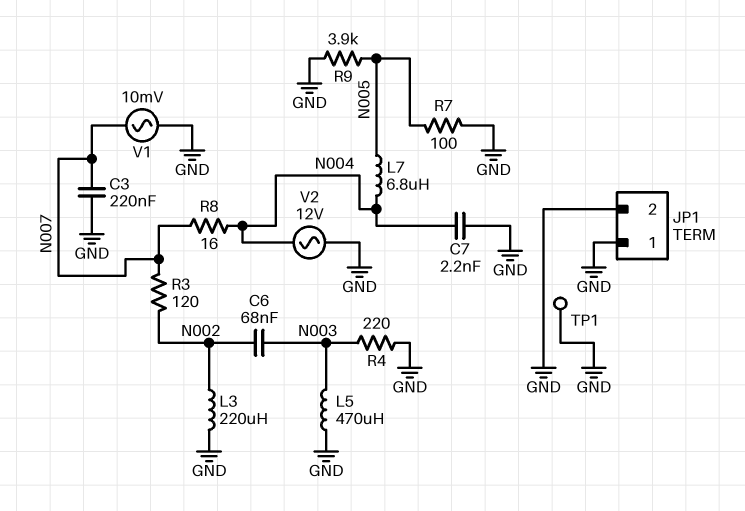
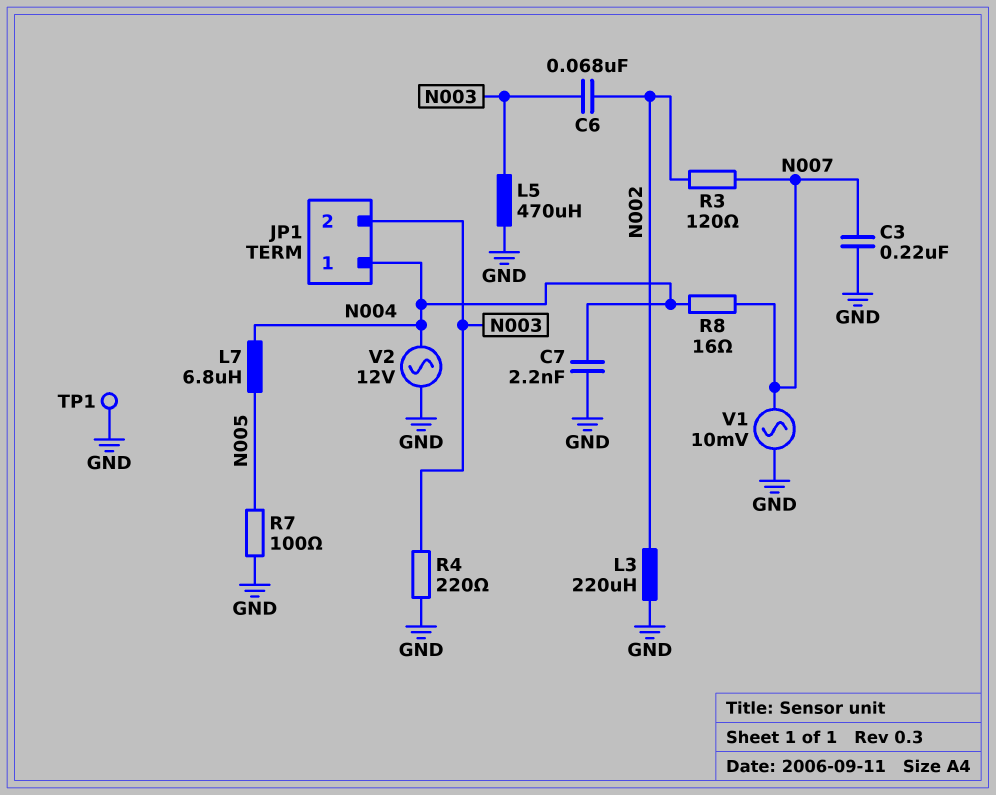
JP1 pin 1: GND -> N004
JP1 pin 2: GND -> N003
R9: 3.9k (GND, N005) -> none

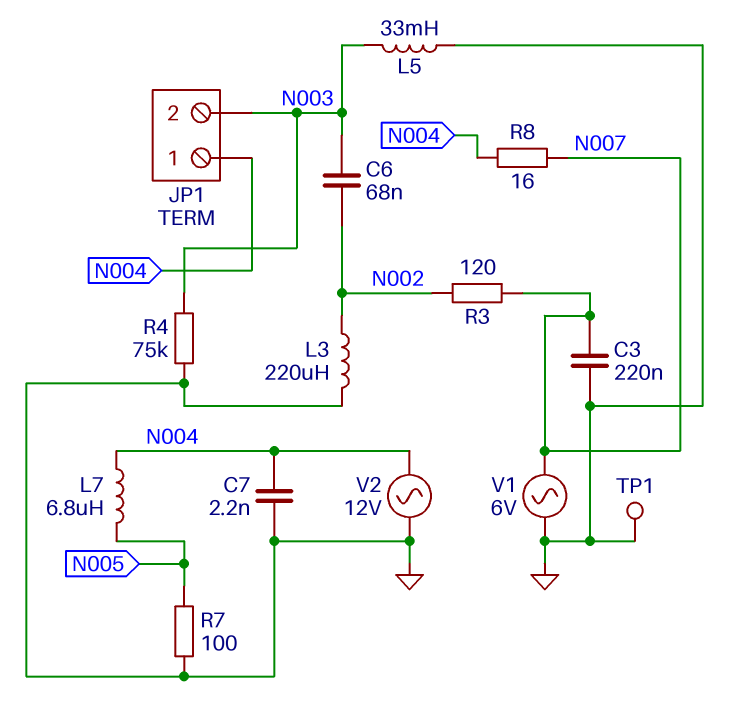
L5: 470uH (GND, N003) -> 33mH (GND, N003)
R4: 220 (GND, N003) -> 75k (GND, N003)
V1: AC 10mV (GND, N007) -> AC 6V (GND, N007)

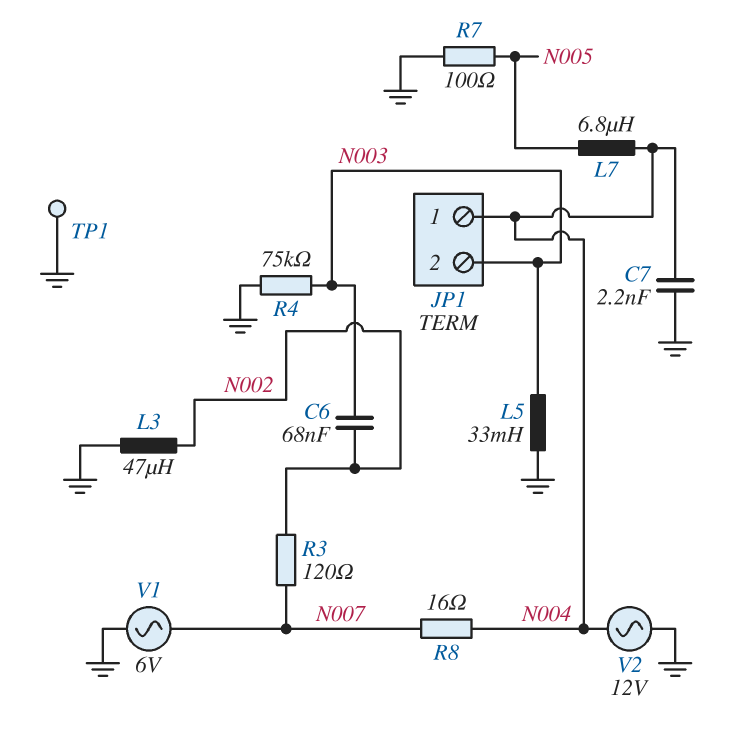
C3: 220nF (GND, N007) -> none
L3: 220uH (GND, N002) -> 47uH (GND, N002)

